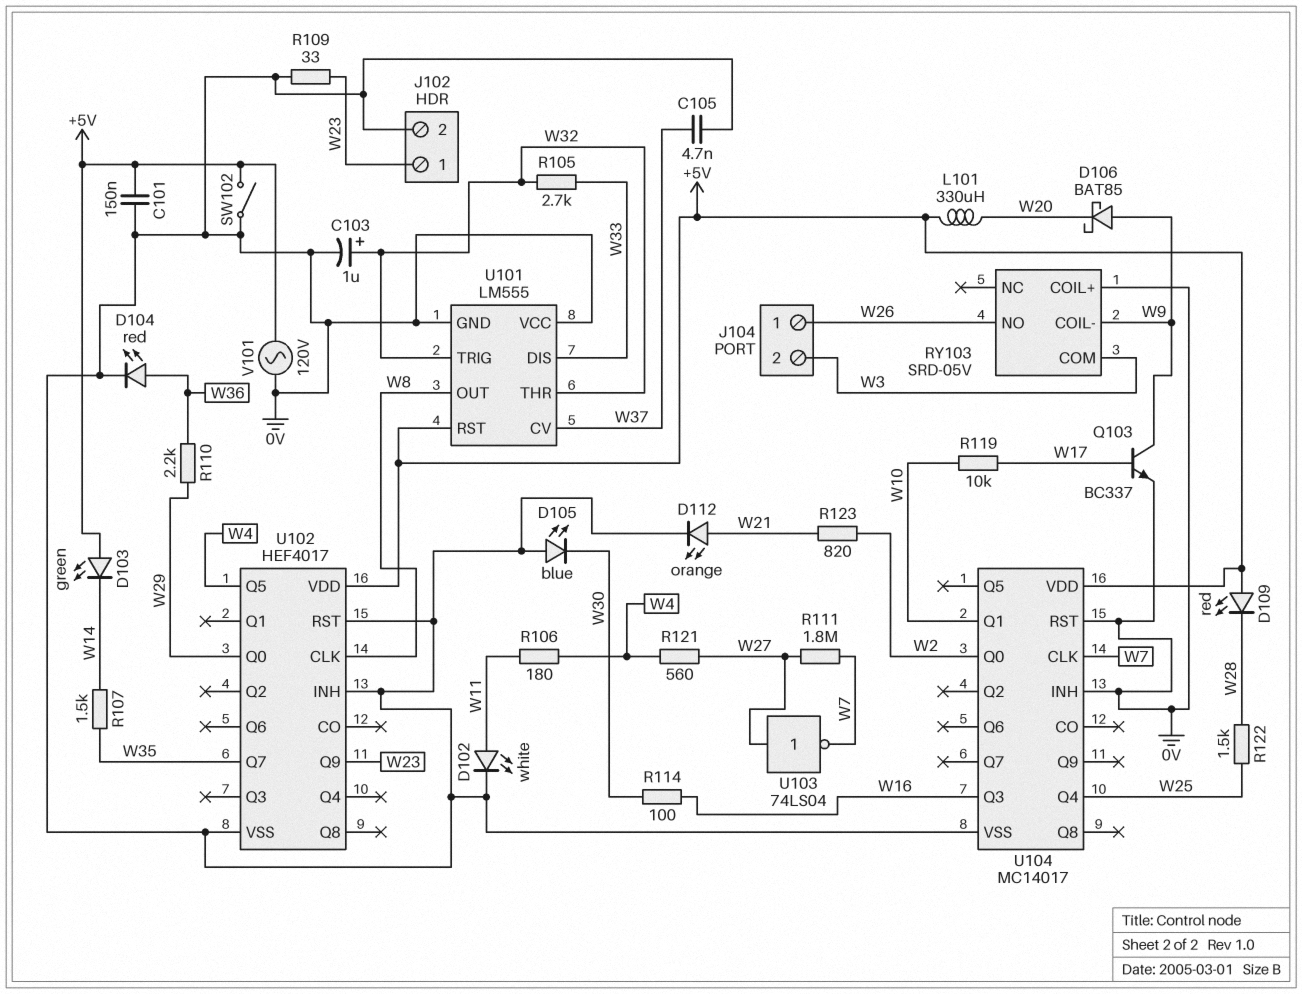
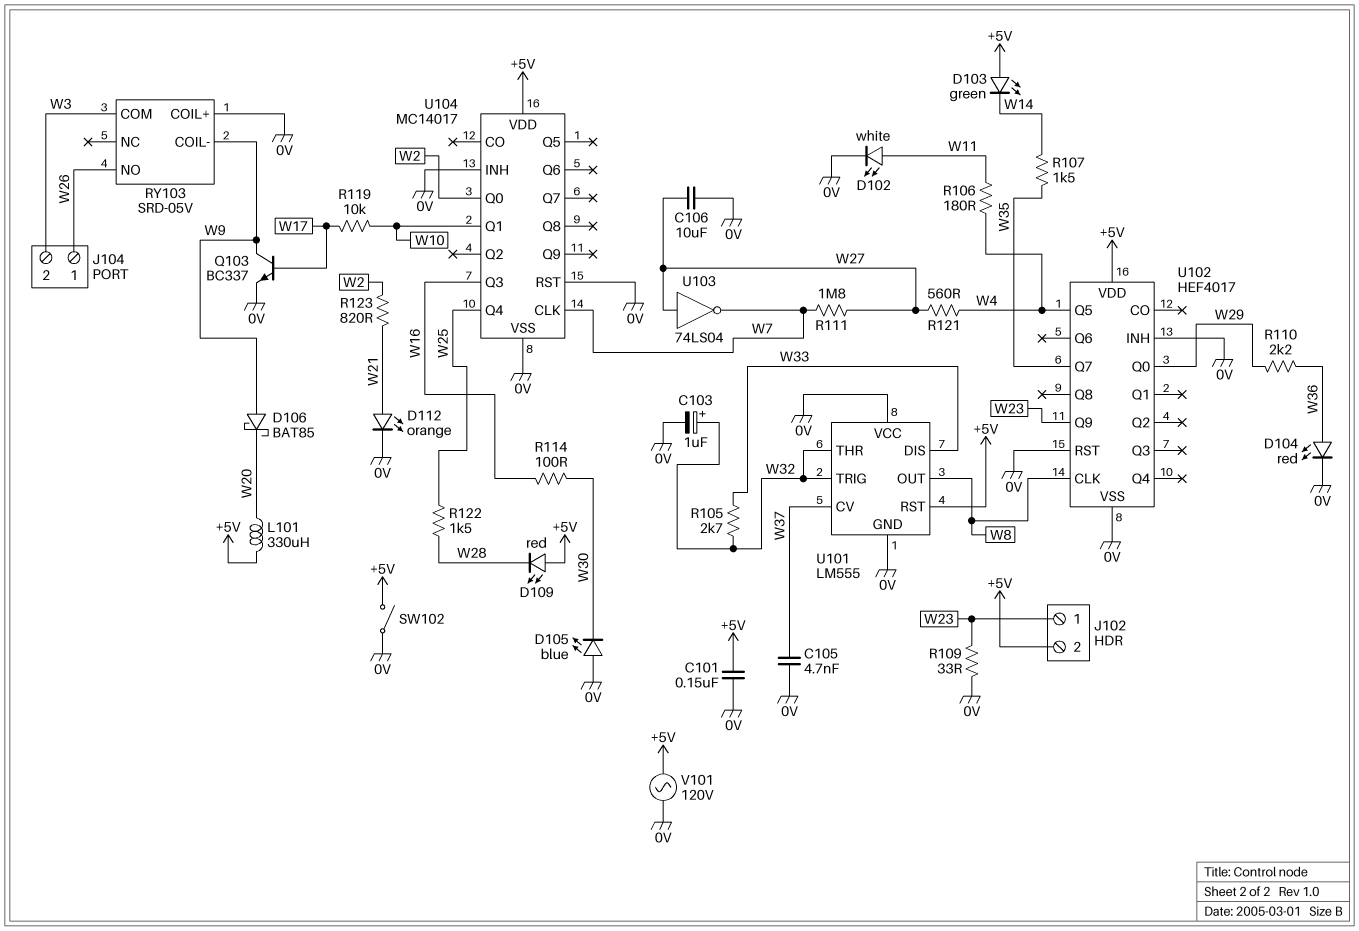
C106: none -> 10uF (0V, W27)
J102 pin 2: 0V -> +5V

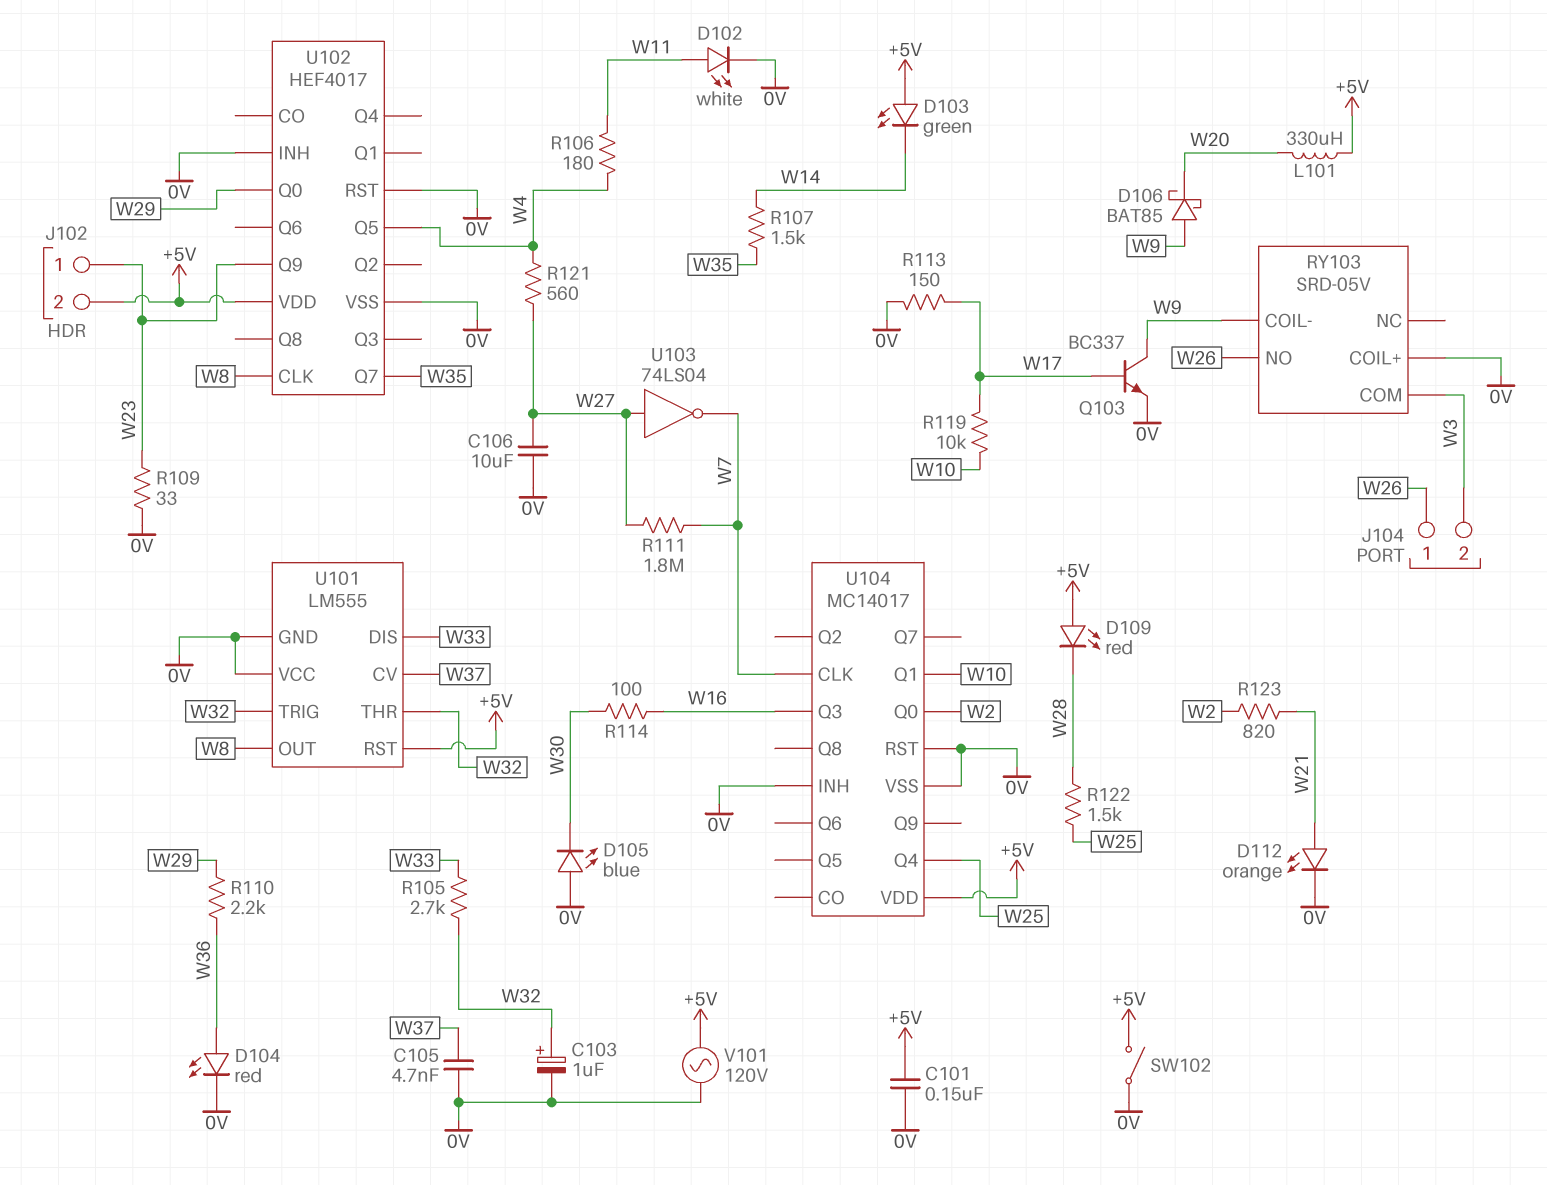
R113: none -> 150 (0V, W17)

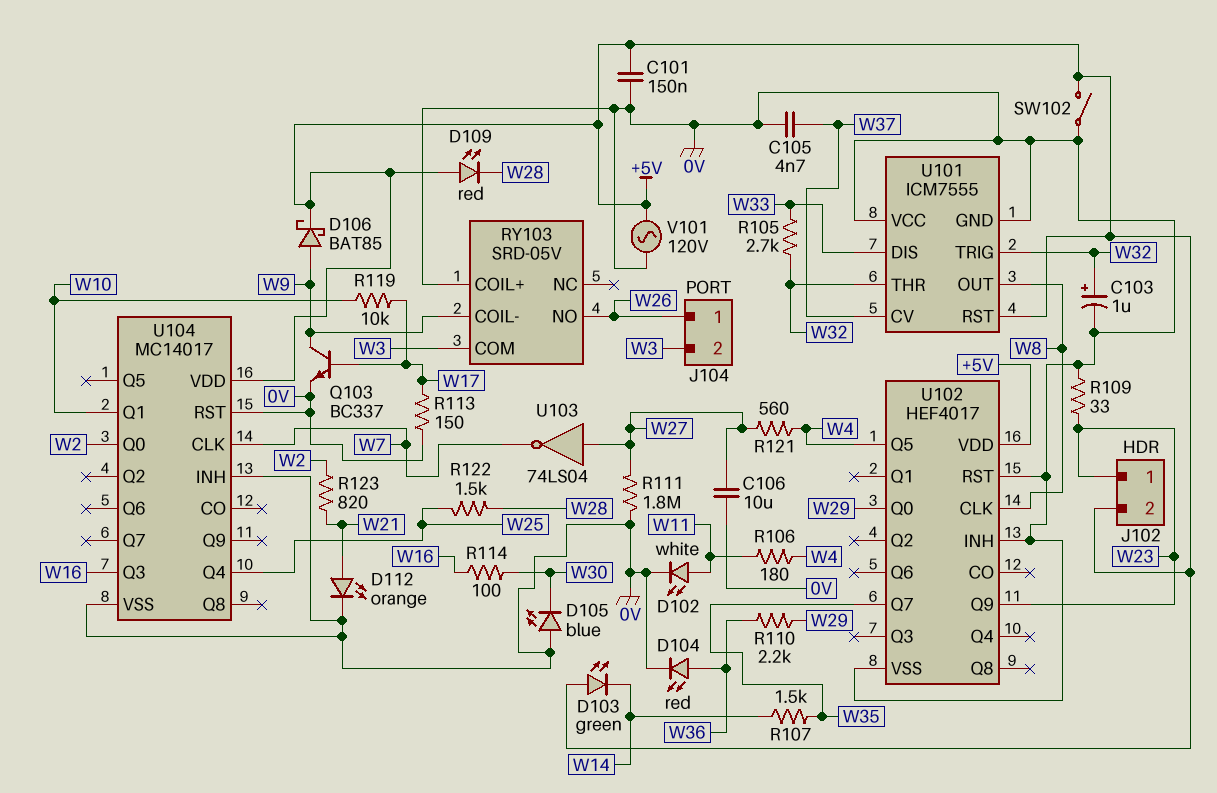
D106: schottky BAT85 (A W9, K W20) -> schottky BAT85 (A W9, K +5V)
L101: 330uH (+5V, W20) -> none
R111: 1.8M (W7, W27) -> 1.8M (0V, W27)
U101: LM555 -> ICM7555

